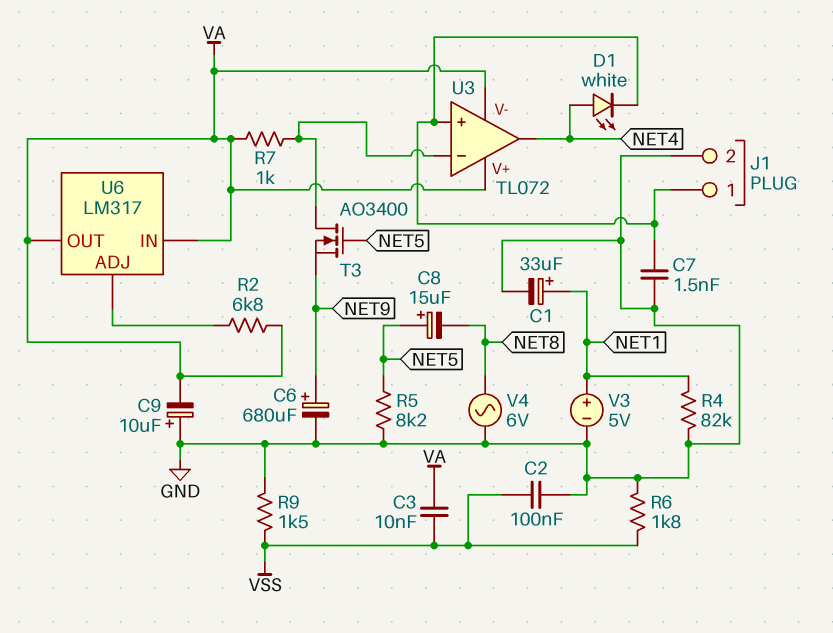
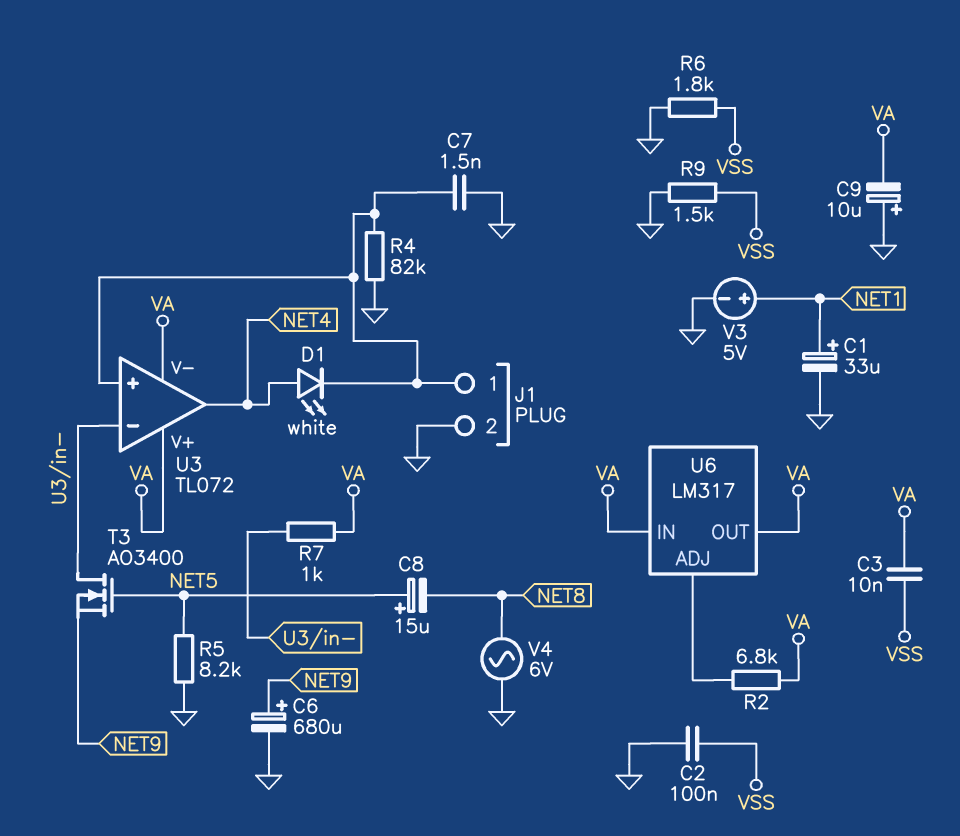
R4: 82k (GND, NET1) -> 82k (GND, J1/1)

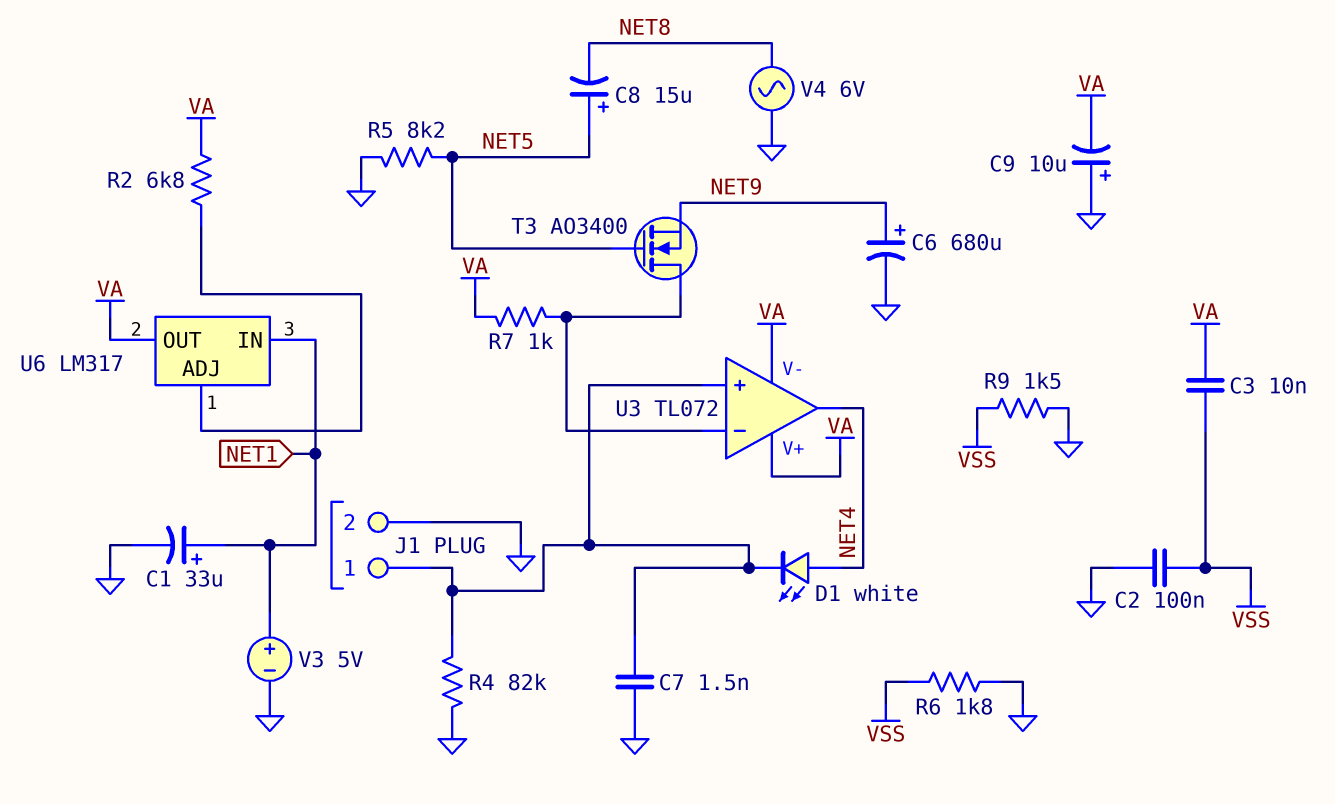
U6 pin IN: VA -> NET1

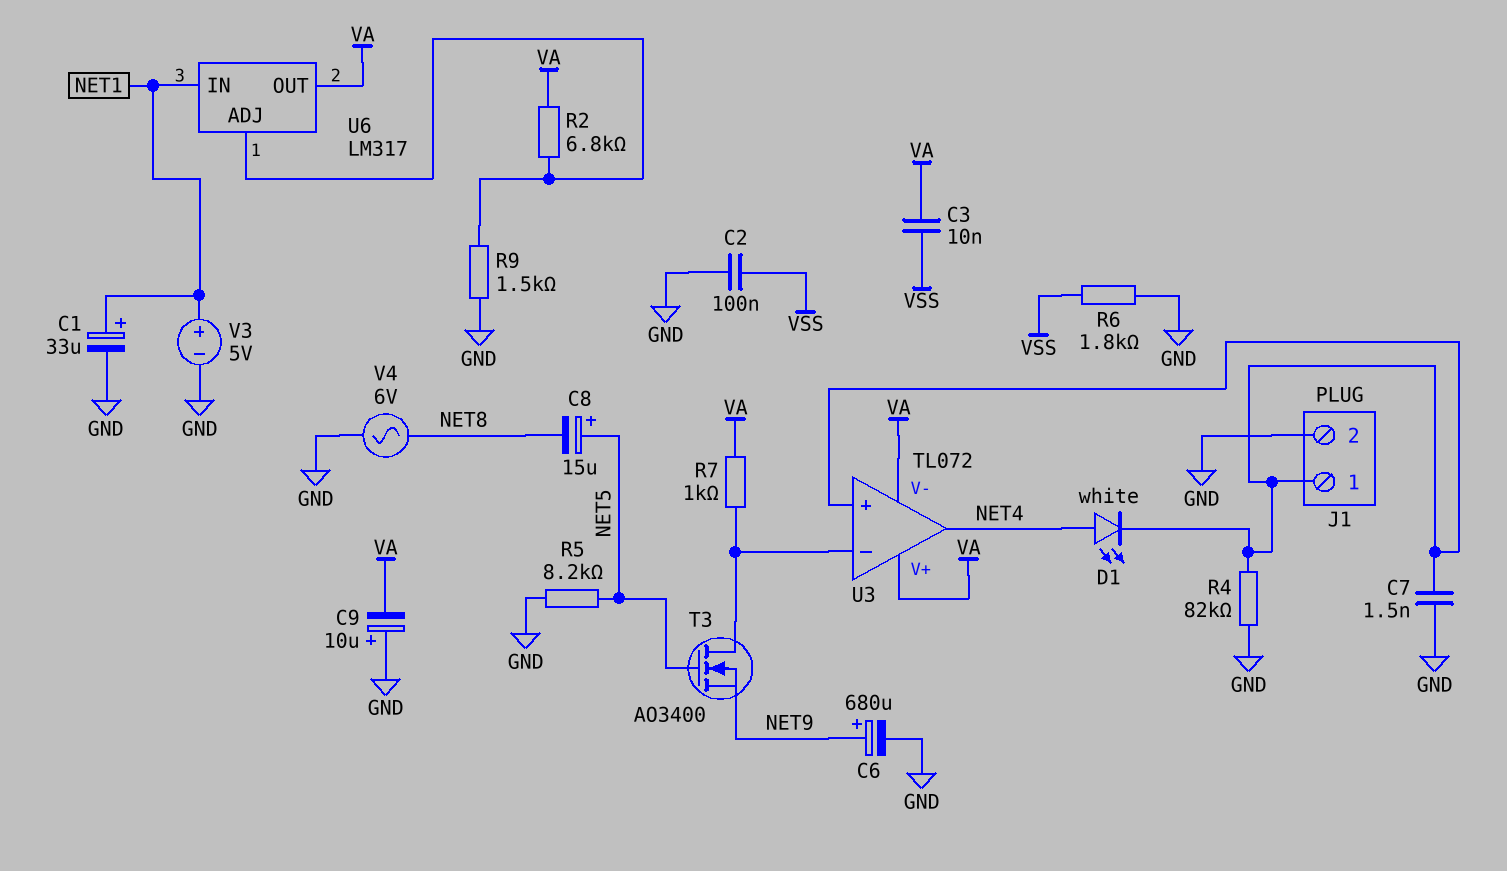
R9: 1.5k (GND, VSS) -> 1.5k (GND, U6/ADJ)

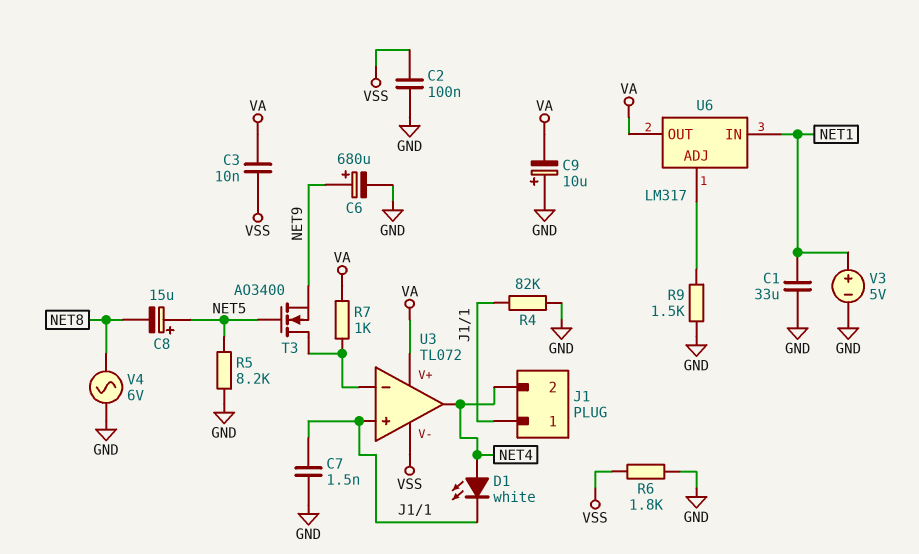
C1: 33uF (plus NET1, minus GND) -> 33uF (GND, NET1)
J1 pin 2: GND -> NET4
R2: 6.8k (U6/ADJ, VA) -> none
U3 pin V-: VA -> VSS

